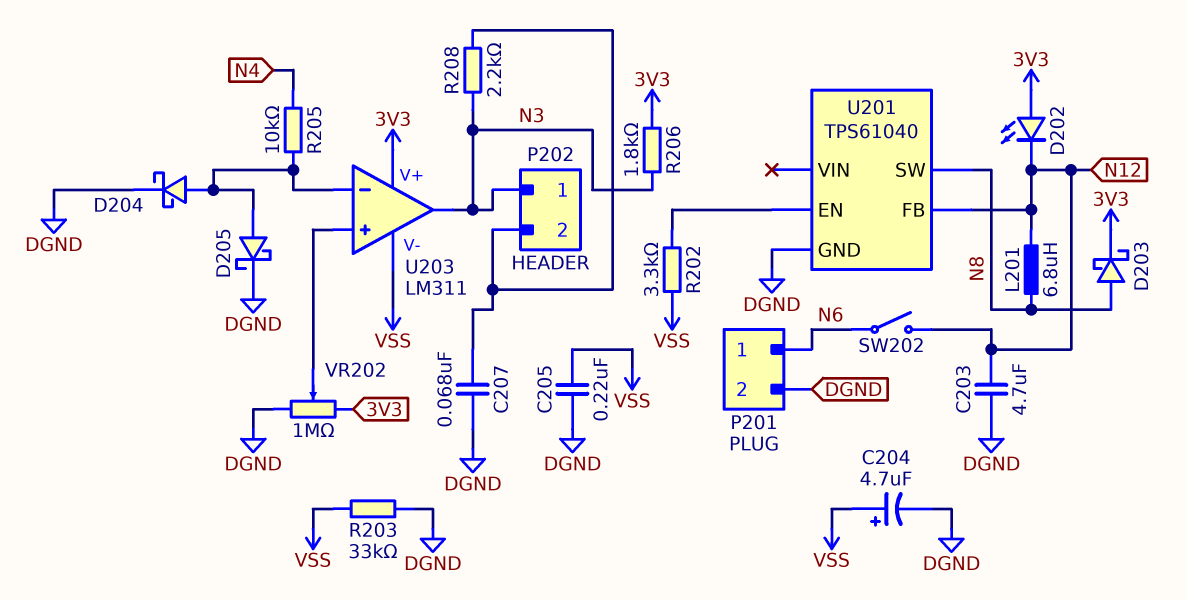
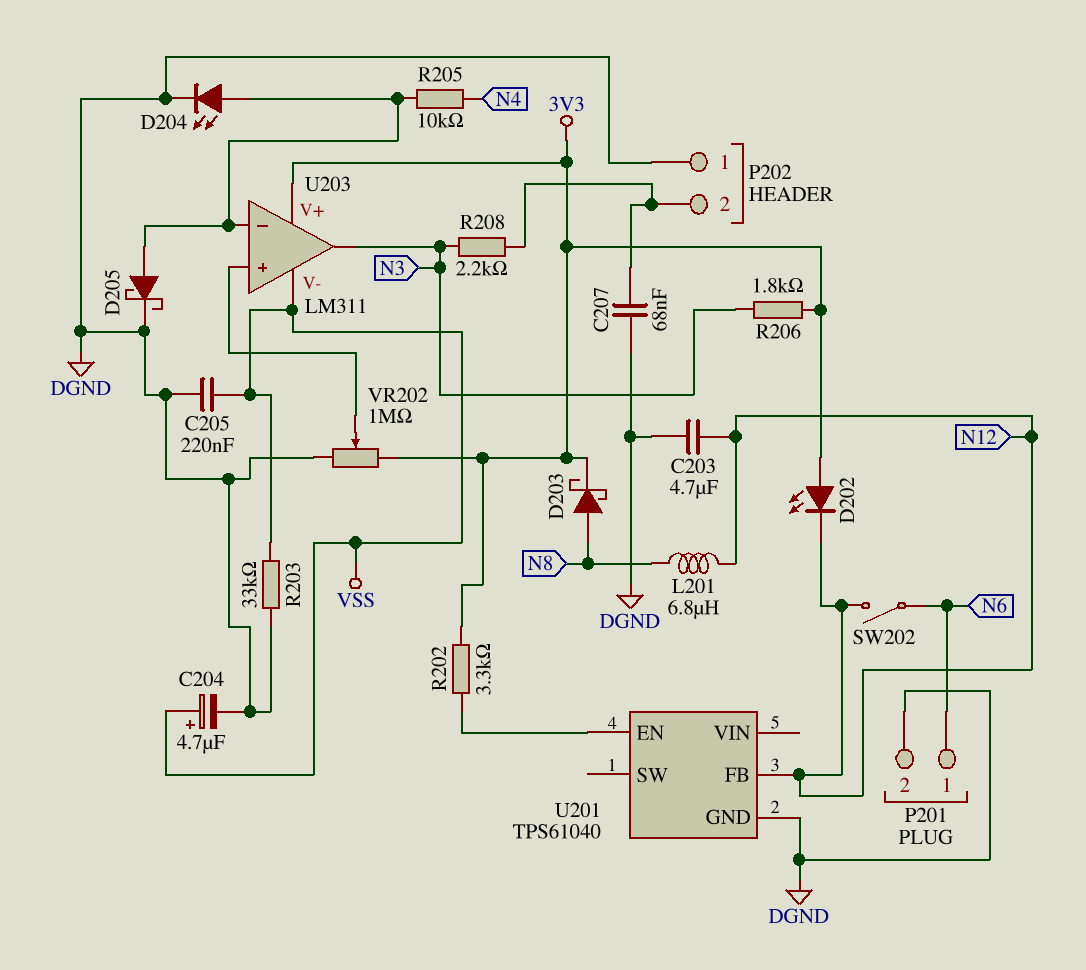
D204: schottky (A U203/in-, K DGND) -> LED (A U203/in-, K DGND)
P202 pin 1: N3 -> DGND
R202: 3.3k (U201/EN, VSS) -> 3.3k (3V3, U201/EN)
U201 pin SW: N8 -> none

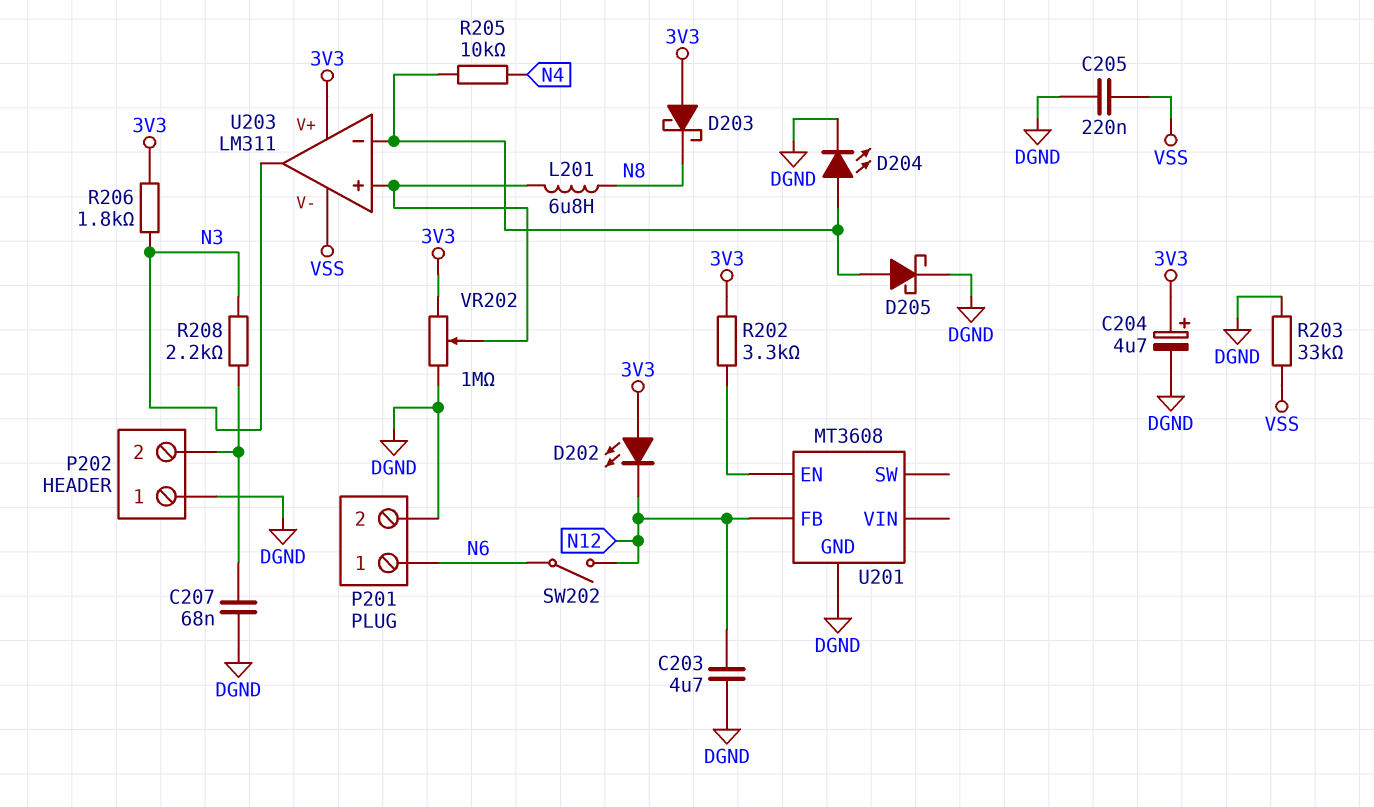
C204: 4.7uF (plus VSS, minus DGND) -> 4.7uF (plus 3V3, minus DGND)
D203: schottky (A N8, K 3V3) -> schottky (A 3V3, K N8)
L201: 6.8uH (N8, N12) -> 6.8uH (N8, U203/in+)
U201: TPS61040 -> MT3608

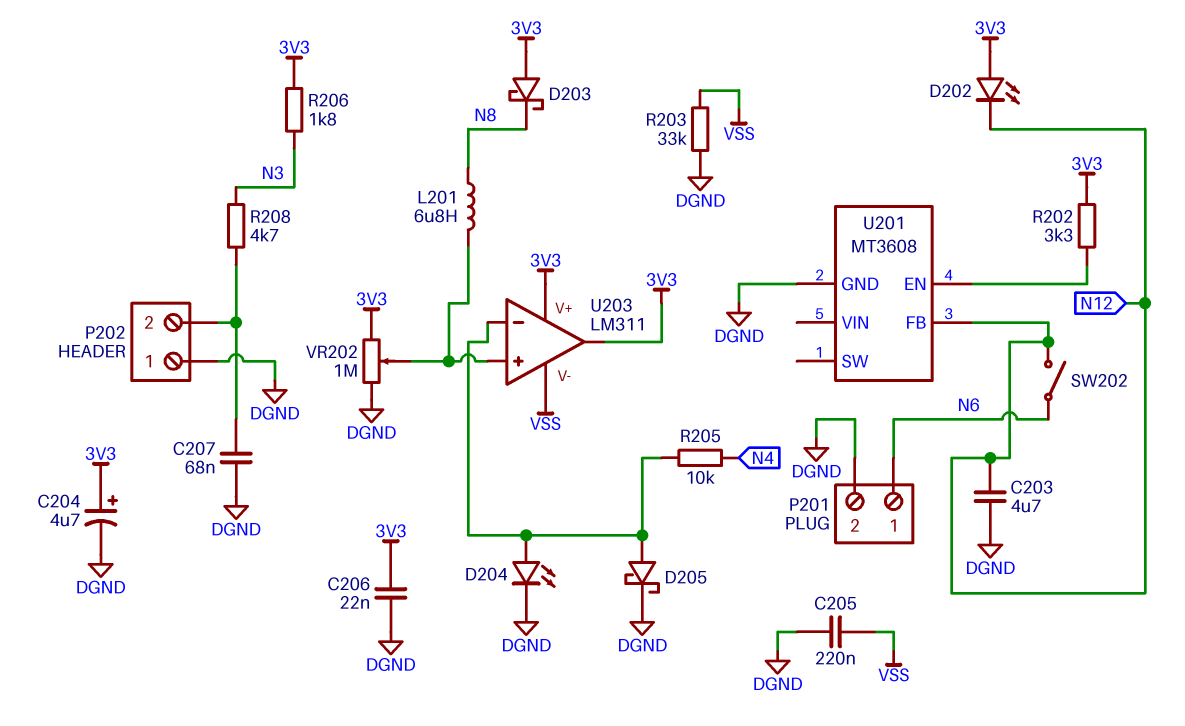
C206: none -> 22nF (3V3, DGND)
R208: 2.2k (N3, P202/2) -> 4.7k (N3, P202/2)
U203 pin out: N3 -> 3V3

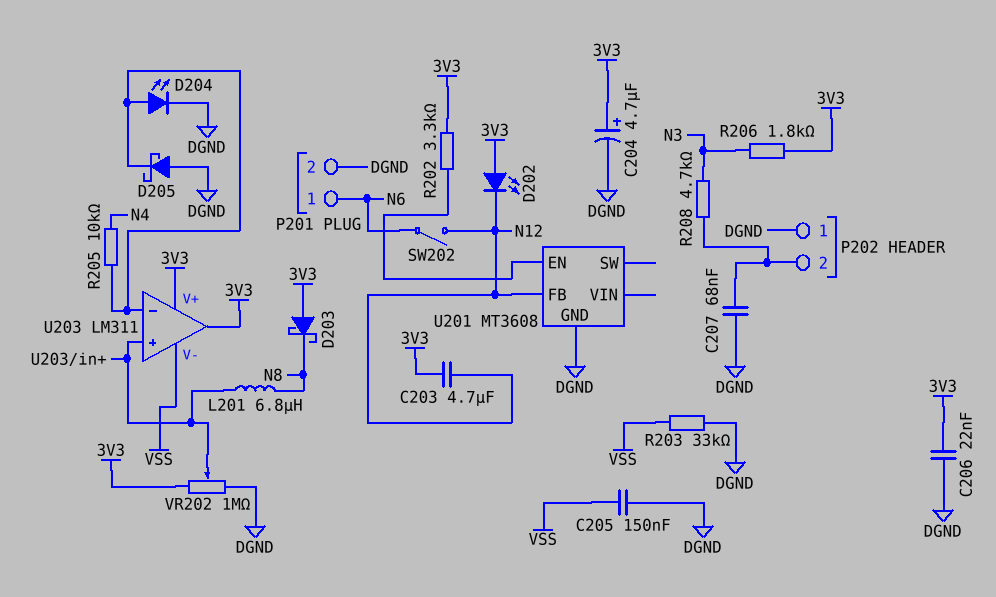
C203: 4.7uF (DGND, N12) -> 4.7uF (3V3, N12)
C205: 220nF (DGND, VSS) -> 150nF (DGND, VSS)
D205: schottky (A U203/in-, K DGND) -> schottky (A DGND, K U203/in-)

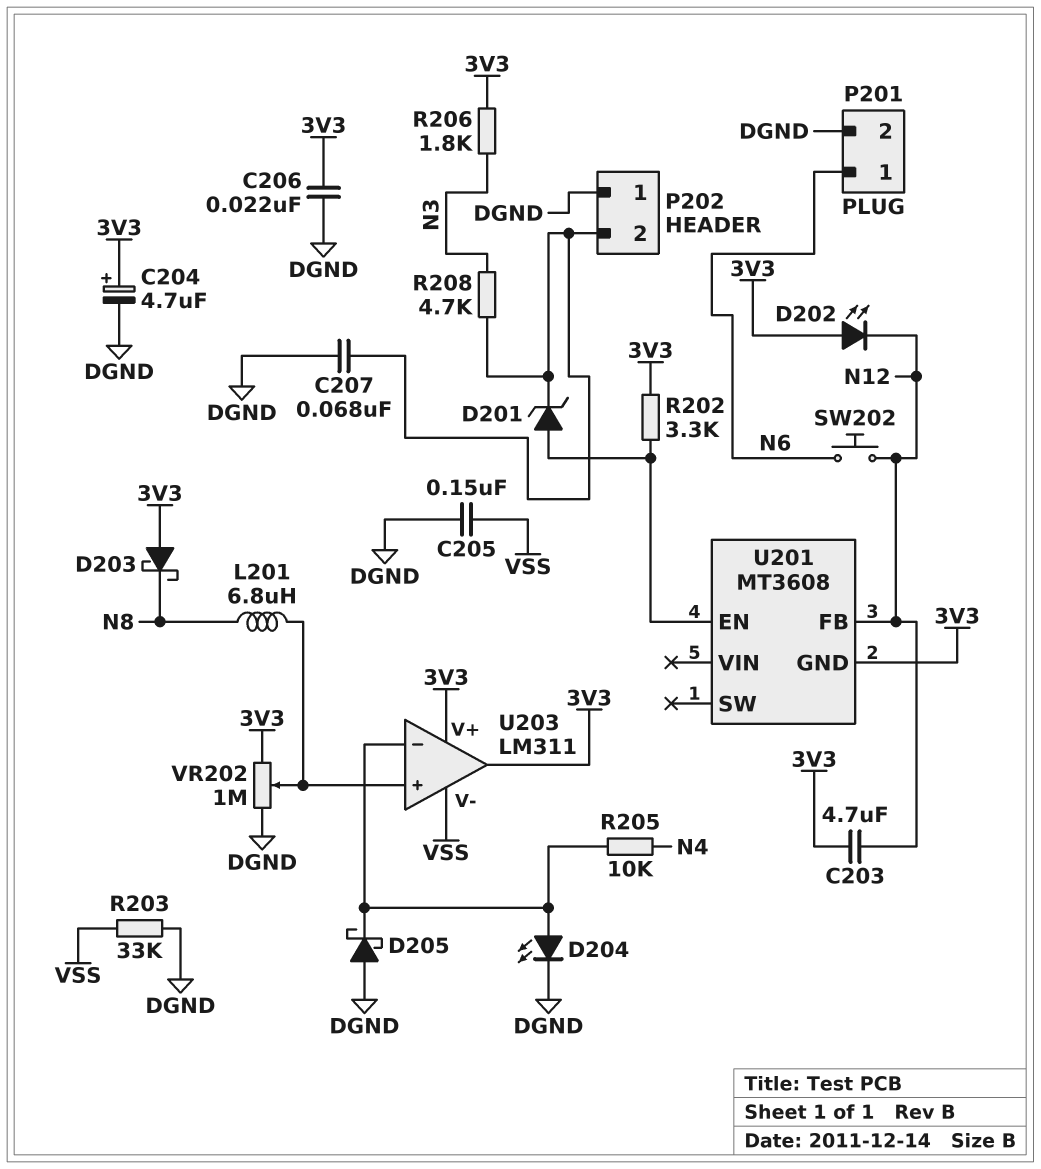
D201: none -> zener (A U201/EN, K P202/2)
SW202: switch (N6, N12) -> button (N6, N12)
U201 pin GND: DGND -> 3V3

